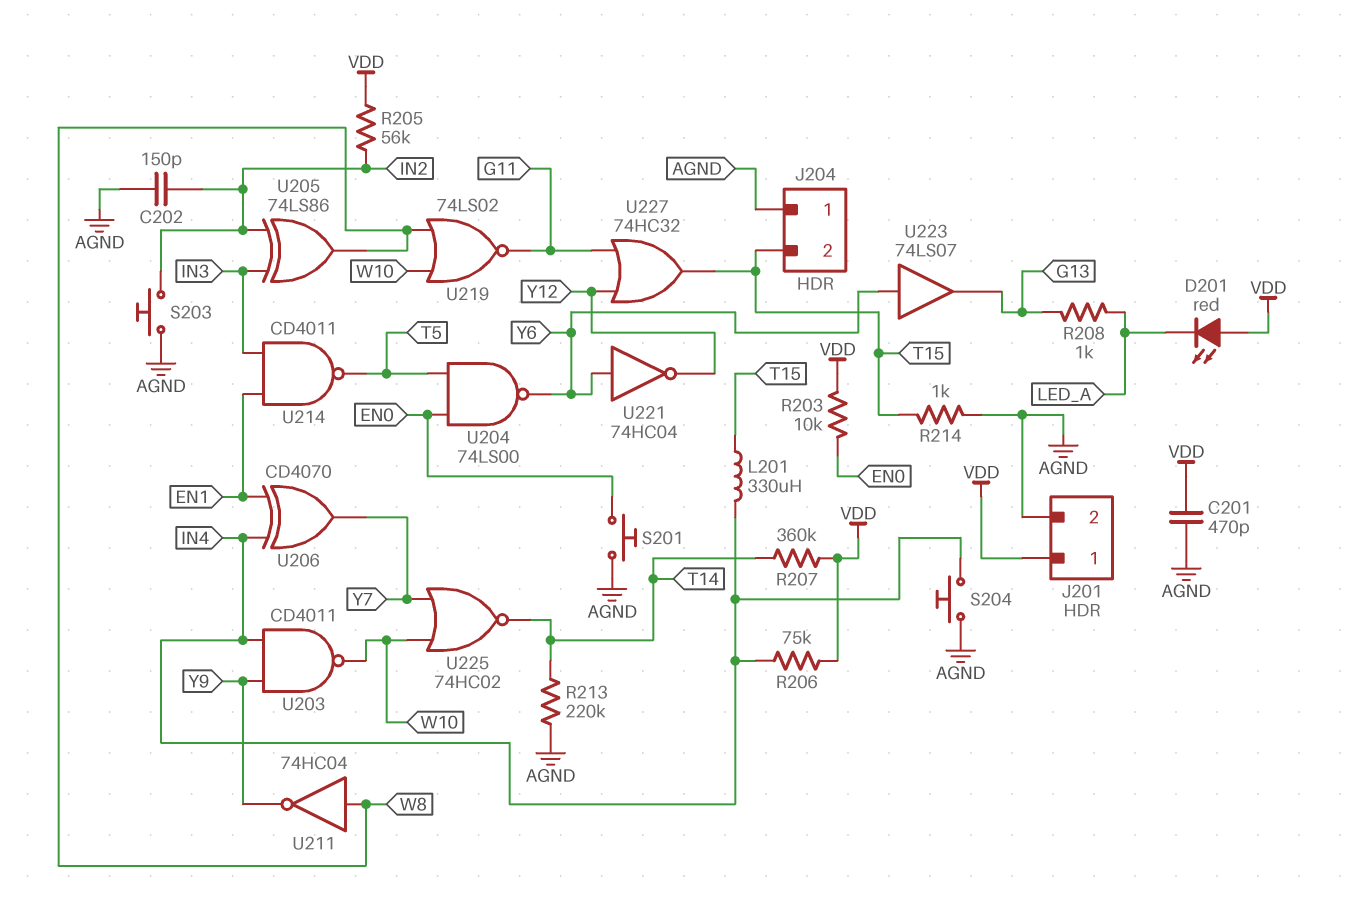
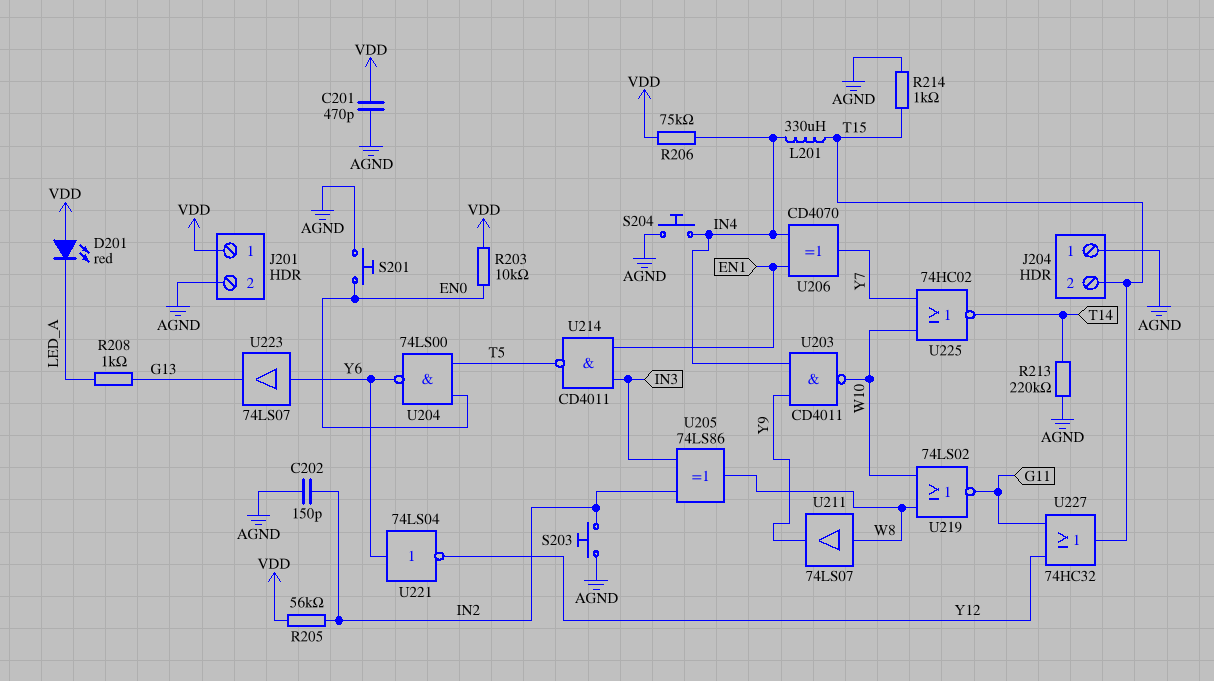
R207: 360k (T14, VDD) -> none
U211: NOT 74HC04 (in W8, out Y9) -> buffer 74LS07 (in W8, out Y9)
U221: NOT 74HC04 (in Y6, out Y12) -> NOT 74LS04 (in Y6, out Y12)

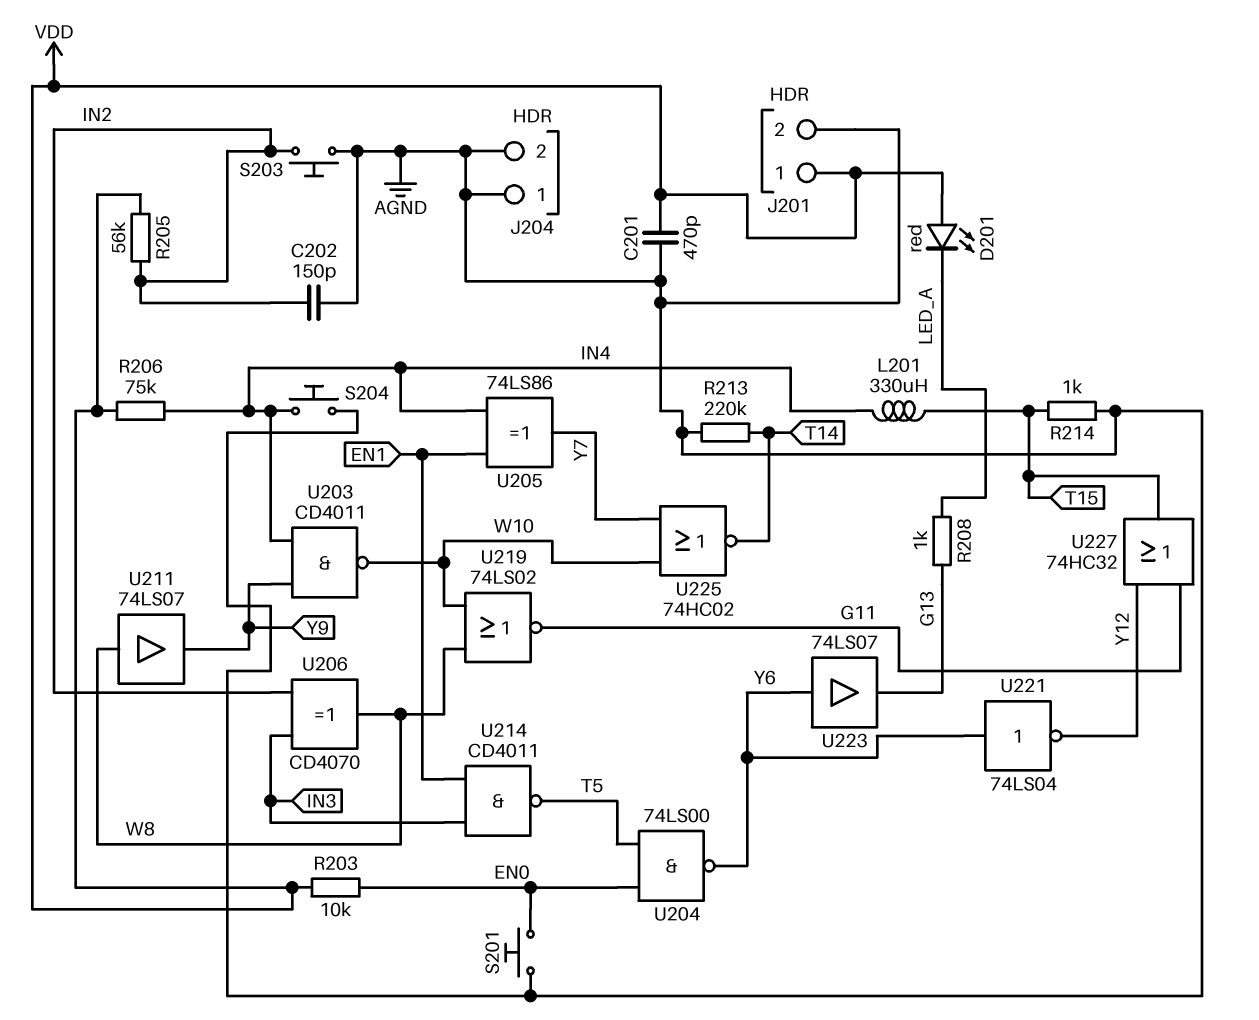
J204 pin 2: T15 -> AGND
U205: XOR 74LS86 (in IN2, in IN3, out W8) -> XOR 74LS86 (in EN1, in IN4, out Y7)
U206: XOR CD4070 (in EN1, in IN4, out Y7) -> XOR CD4070 (in IN2, in IN3, out W8)

